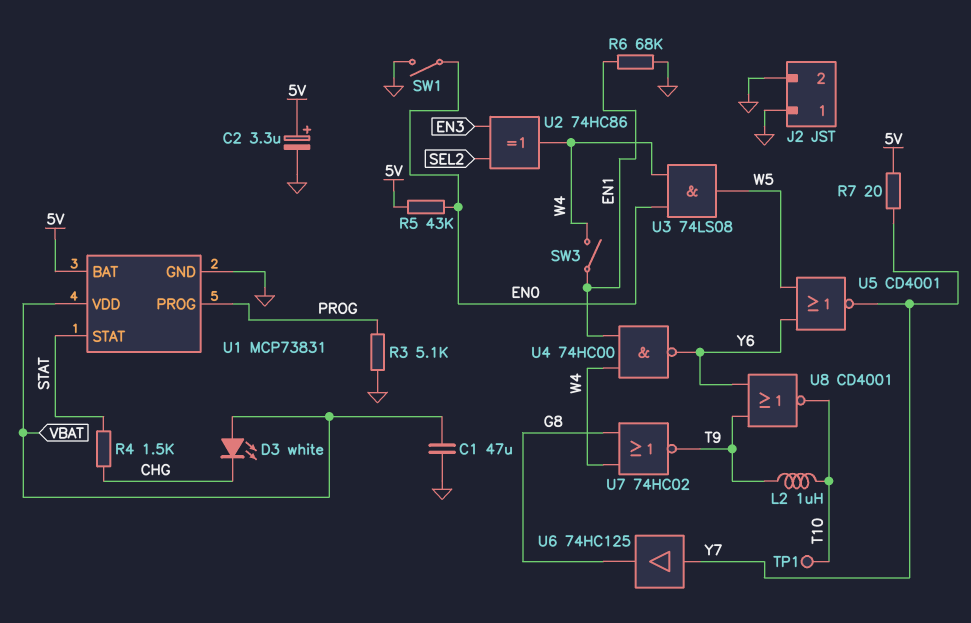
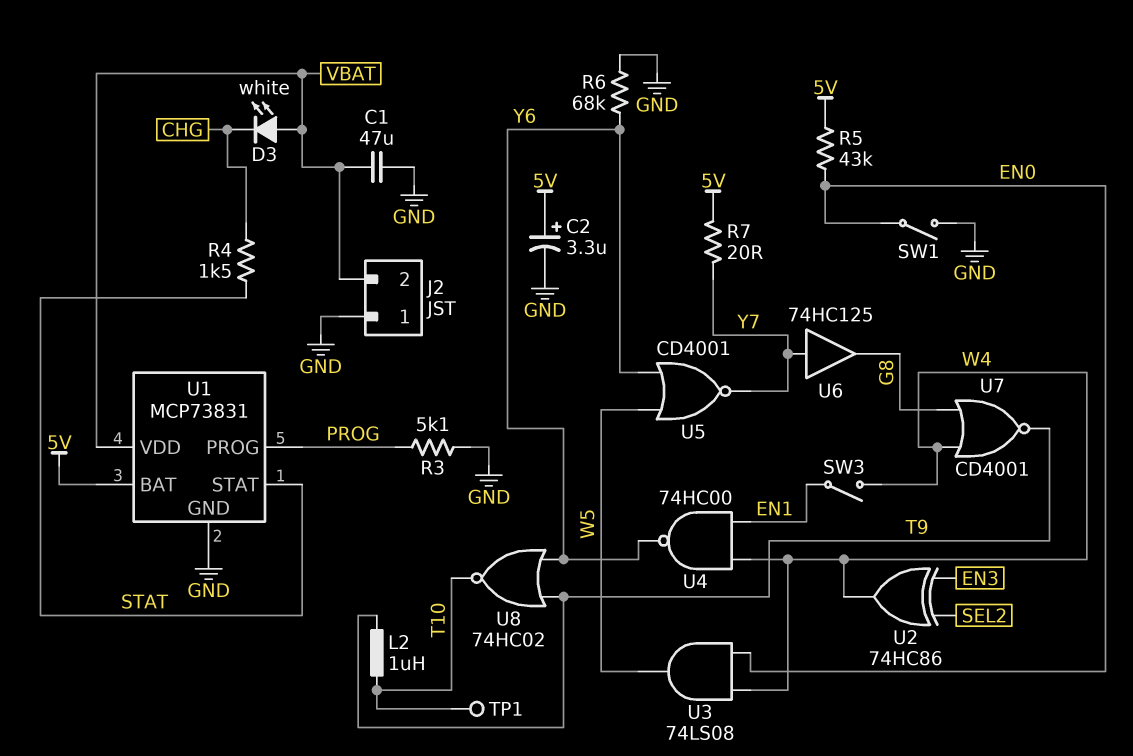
J2 pin 2: GND -> VBAT
R6: 68k (EN1, GND) -> 68k (GND, Y6)
U7: NOR 74HC02 (in G8, in W4, out T9) -> NOR CD4001 (in G8, in W4, out T9)
U8: NOR CD4001 (in T9, in Y6, out T10) -> NOR 74HC02 (in T9, in Y6, out T10)

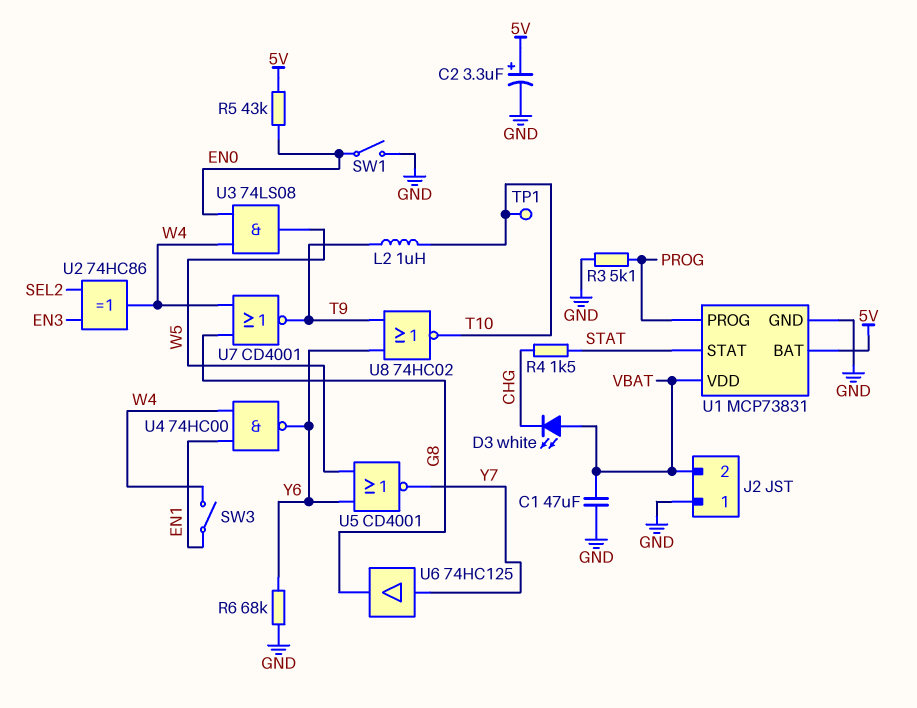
R7: 20 (5V, Y7) -> none

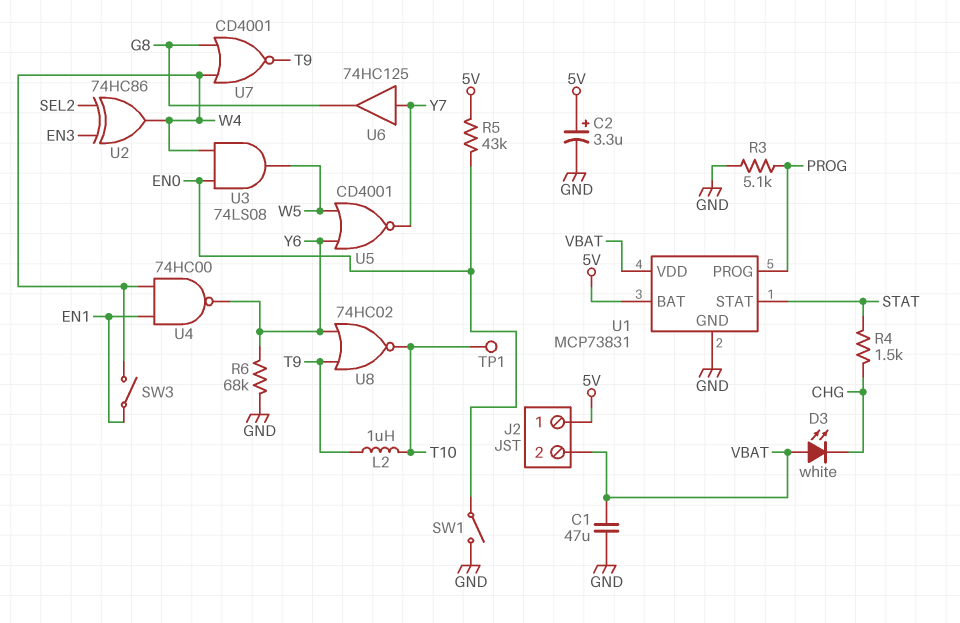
J2 pin 1: GND -> 5V

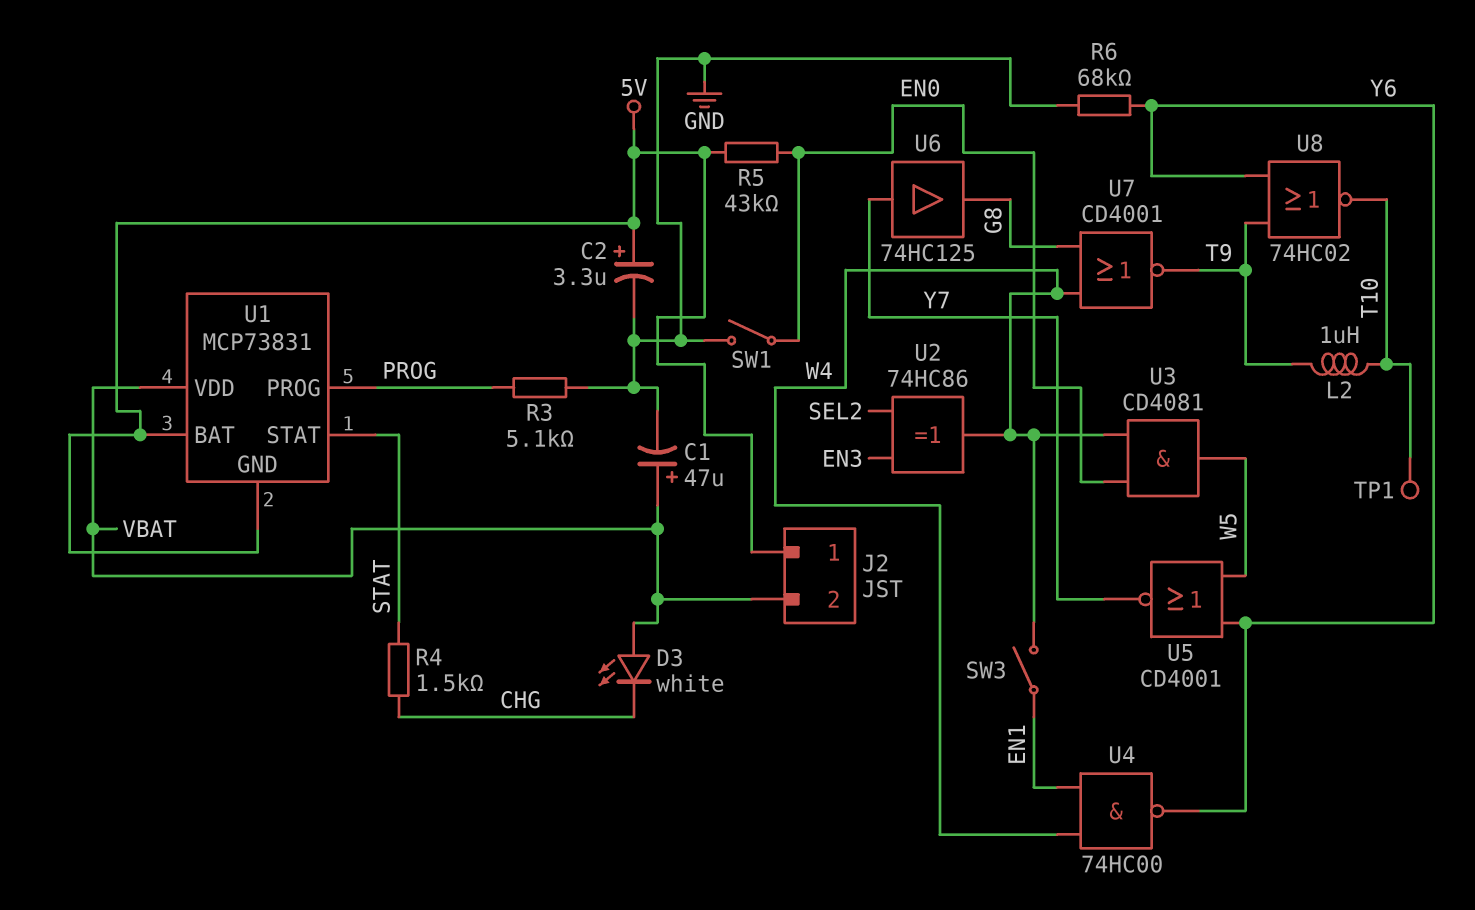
C1: 47uF (GND, VBAT) -> 47uF (plus VBAT, minus GND)
U1 pin GND: GND -> 5V
U3: AND 74LS08 (in EN0, in W4, out W5) -> AND CD4081 (in EN0, in W4, out W5)

